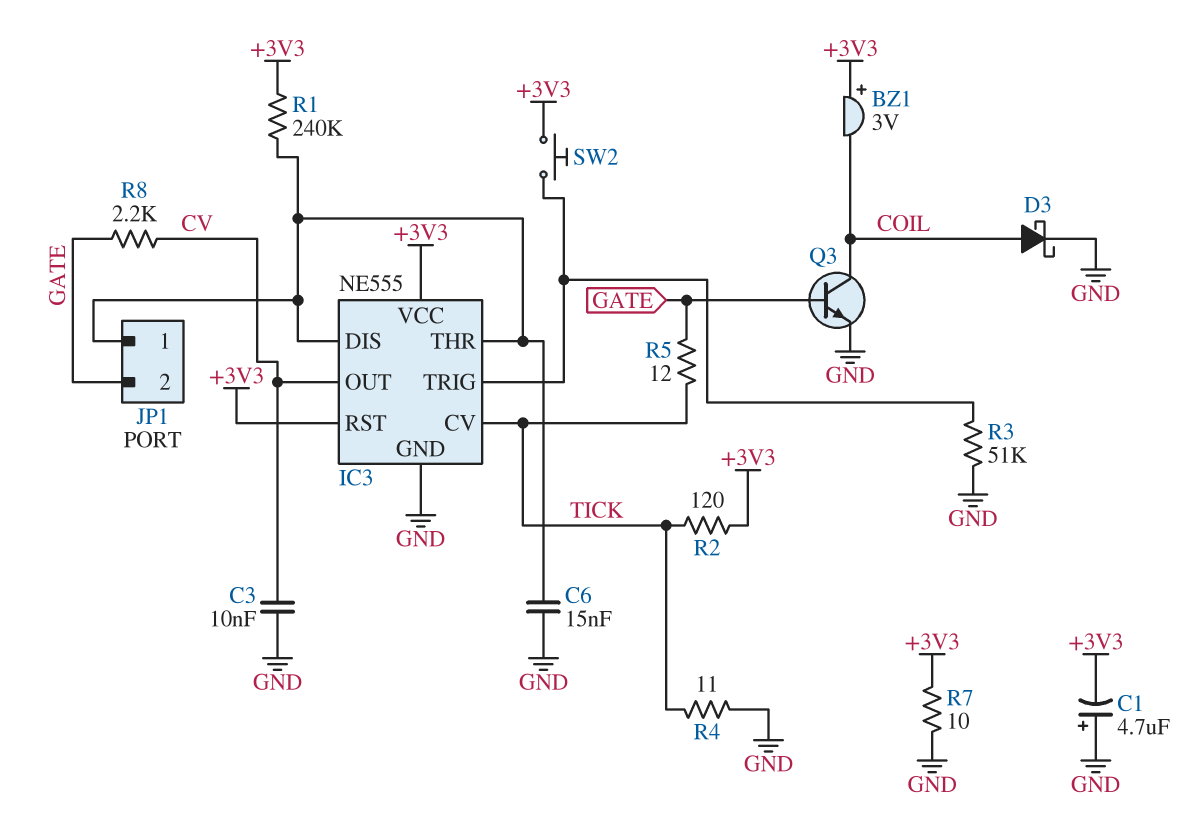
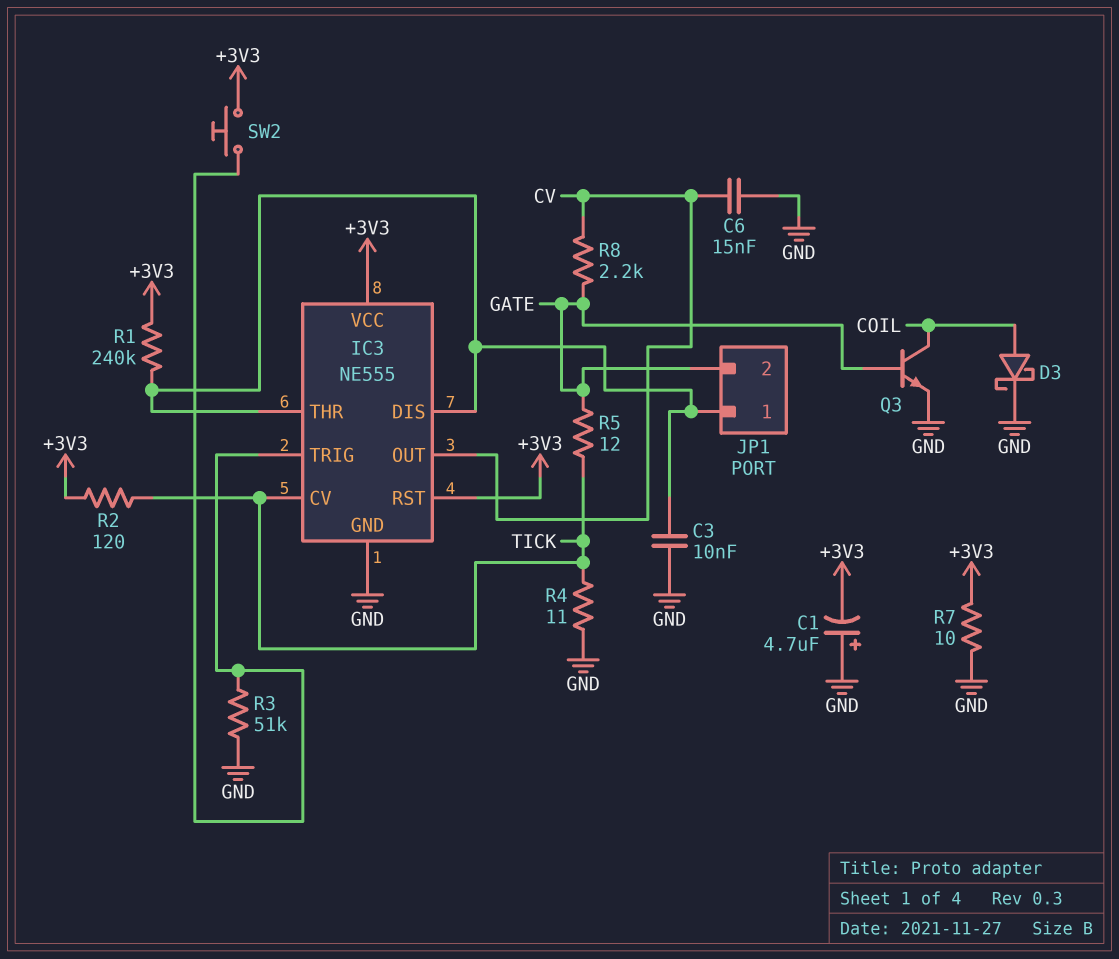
BZ1: buzzer 3V (plus +3V3, minus COIL) -> none
C3: 10nF (CV, GND) -> 10nF (GND, IC3/DIS)
C6: 15nF (GND, IC3/DIS) -> 15nF (CV, GND)

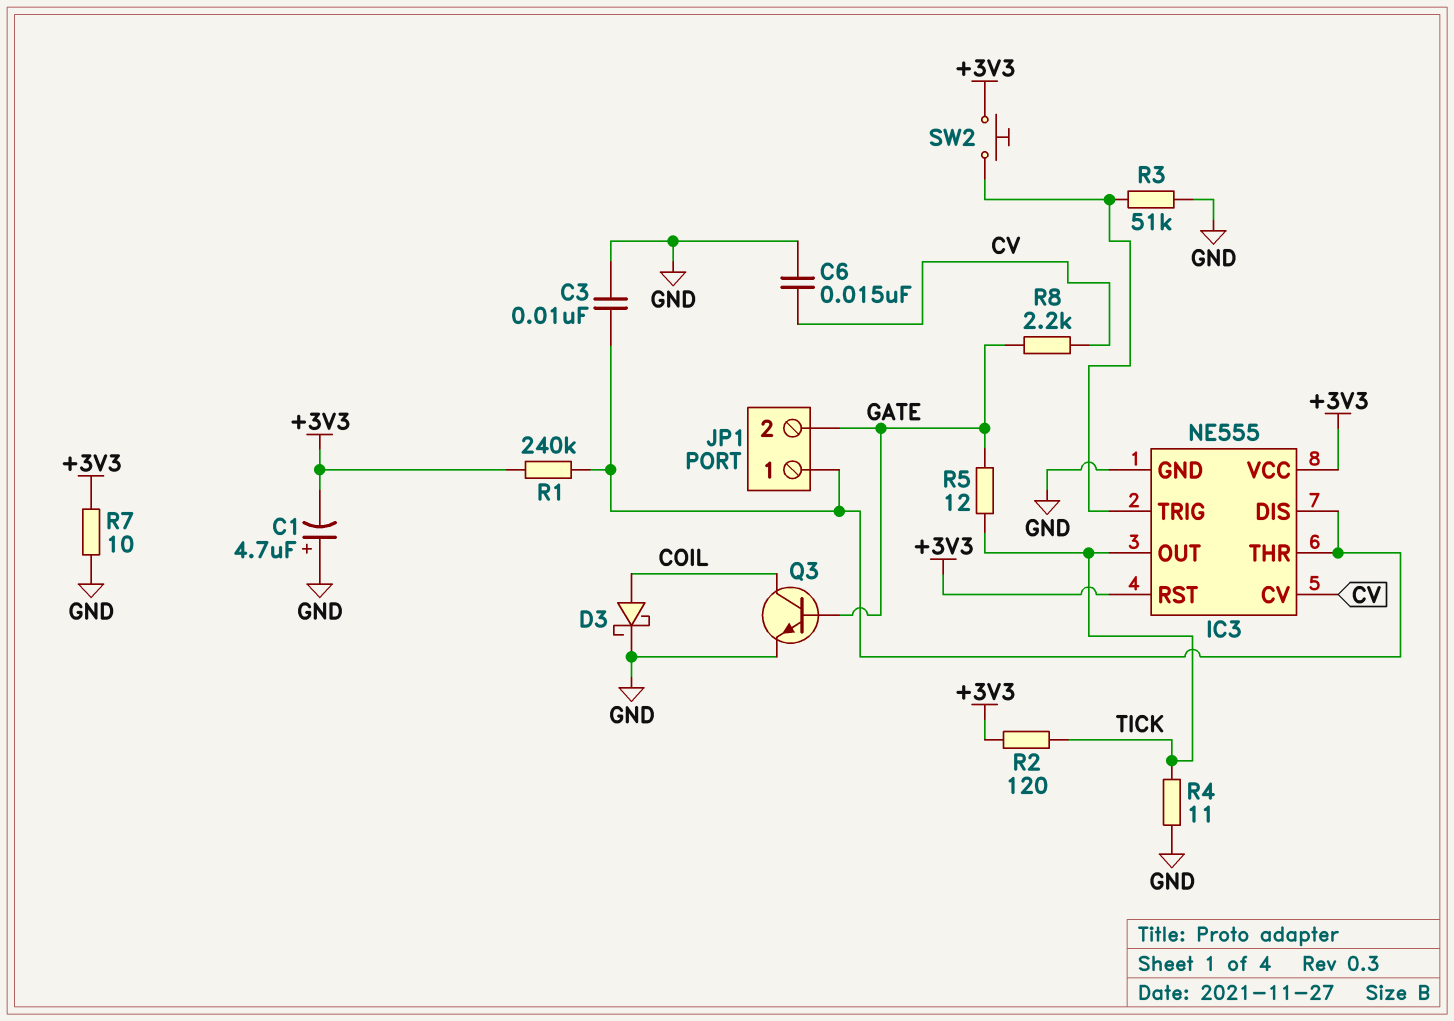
IC3 pin CV: TICK -> CV
IC3 pin OUT: CV -> TICK

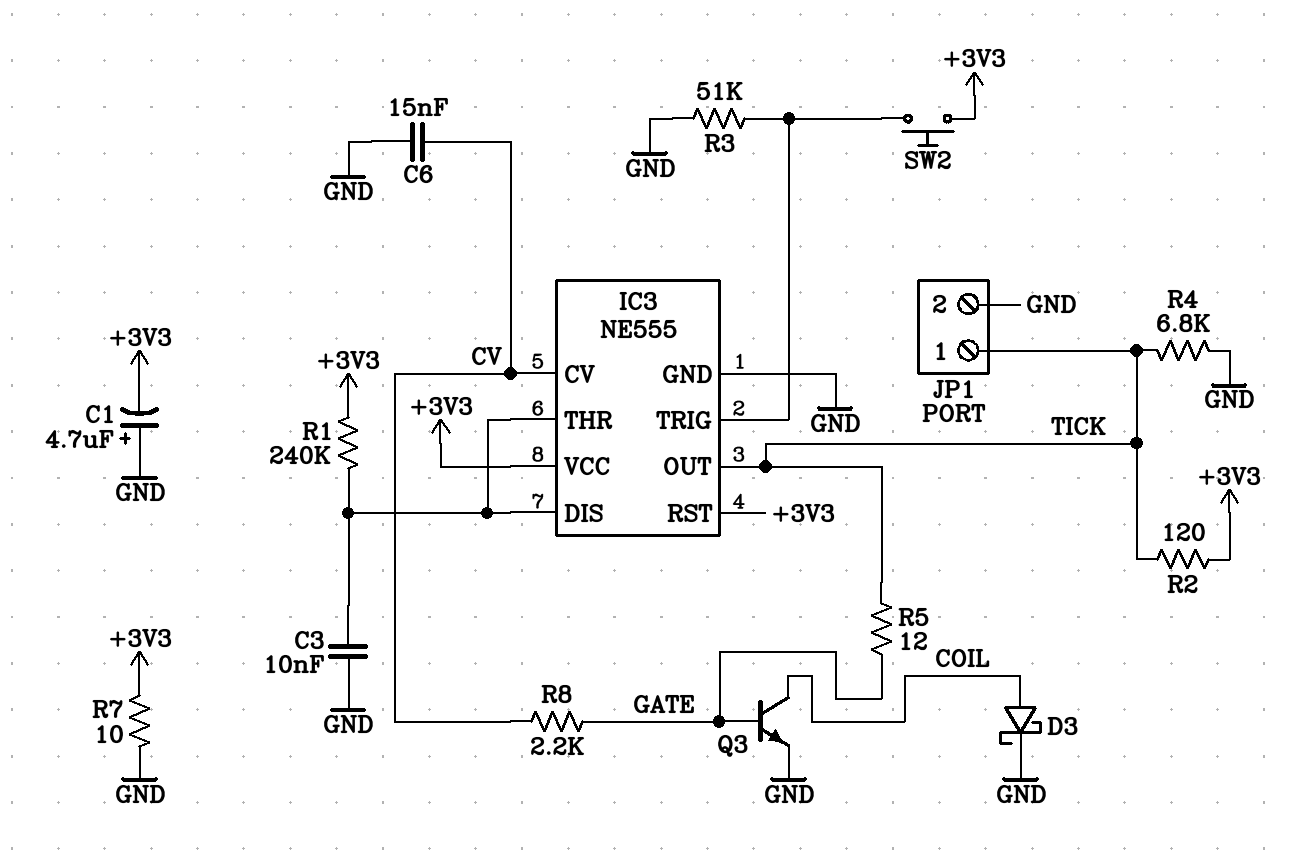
JP1 pin 1: IC3/DIS -> TICK
JP1 pin 2: GATE -> GND
R4: 11 (GND, TICK) -> 6.8k (GND, TICK)

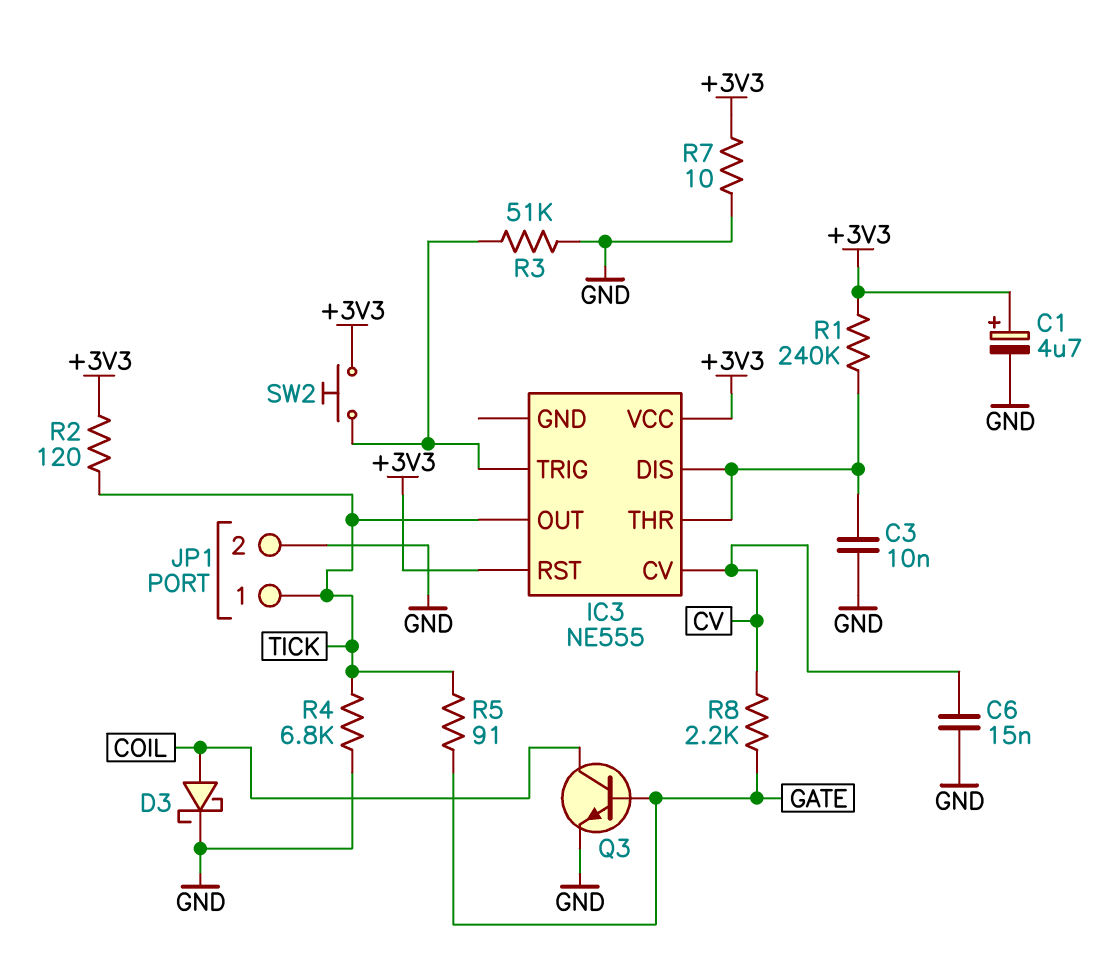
C1: 4.7uF (plus GND, minus +3V3) -> 4.7uF (plus +3V3, minus GND)
IC3 pin GND: GND -> none
R5: 12 (GATE, TICK) -> 91 (GATE, TICK)

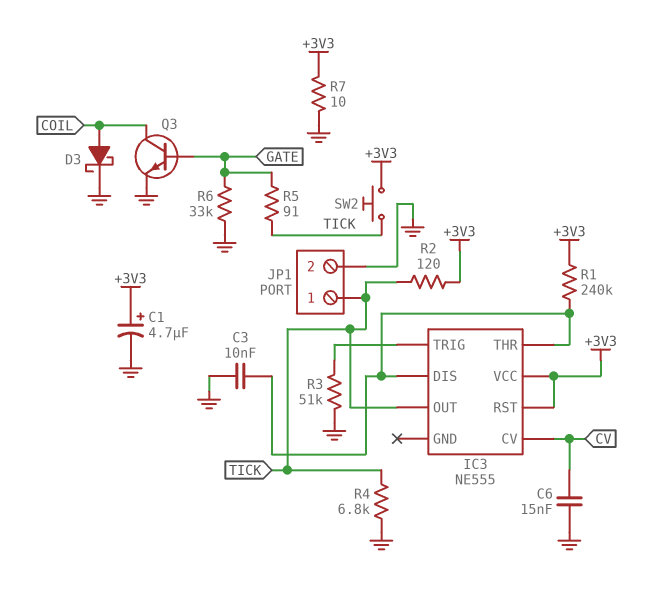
R6: none -> 33k (GATE, GND)
R8: 2.2k (CV, GATE) -> none
SW2: button (+3V3, IC3/TRIG) -> button (+3V3, TICK)

